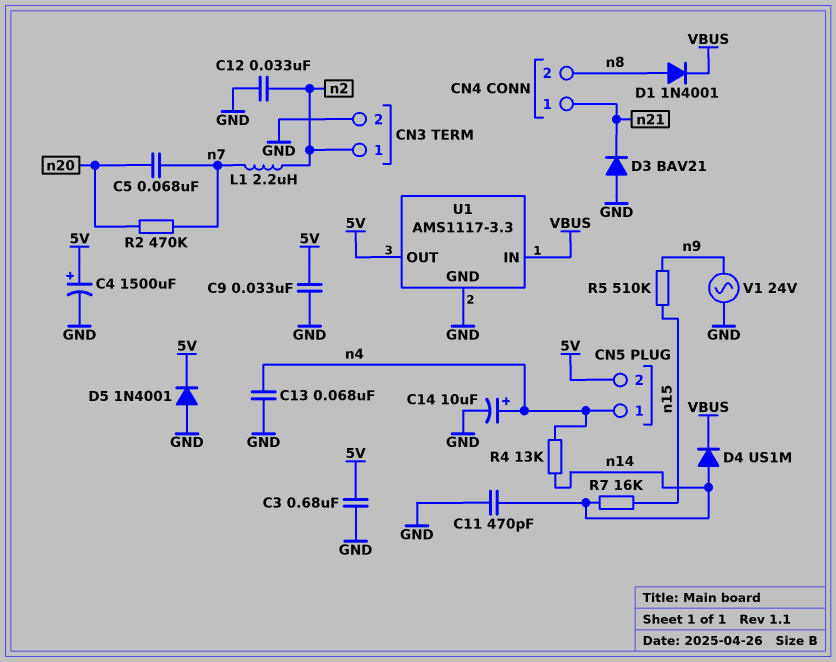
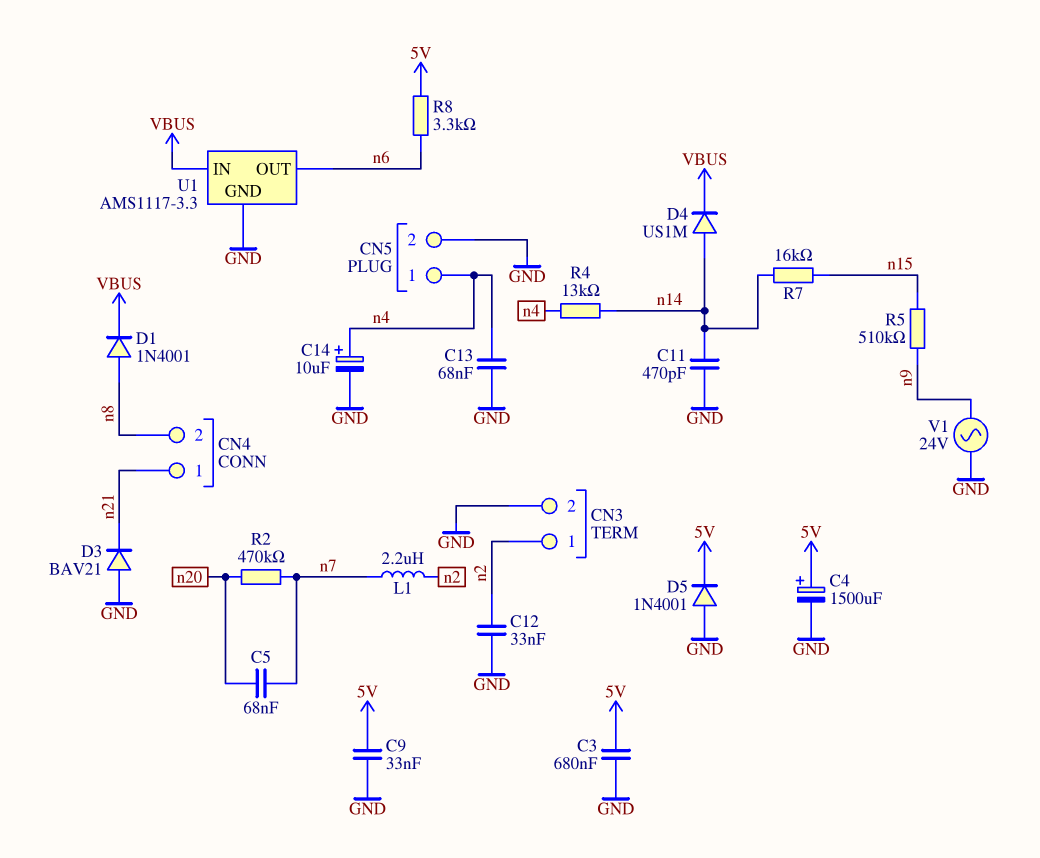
CN5 pin 2: 5V -> GND
R8: none -> 3.3k (5V, n6)
U1 pin OUT: 5V -> n6

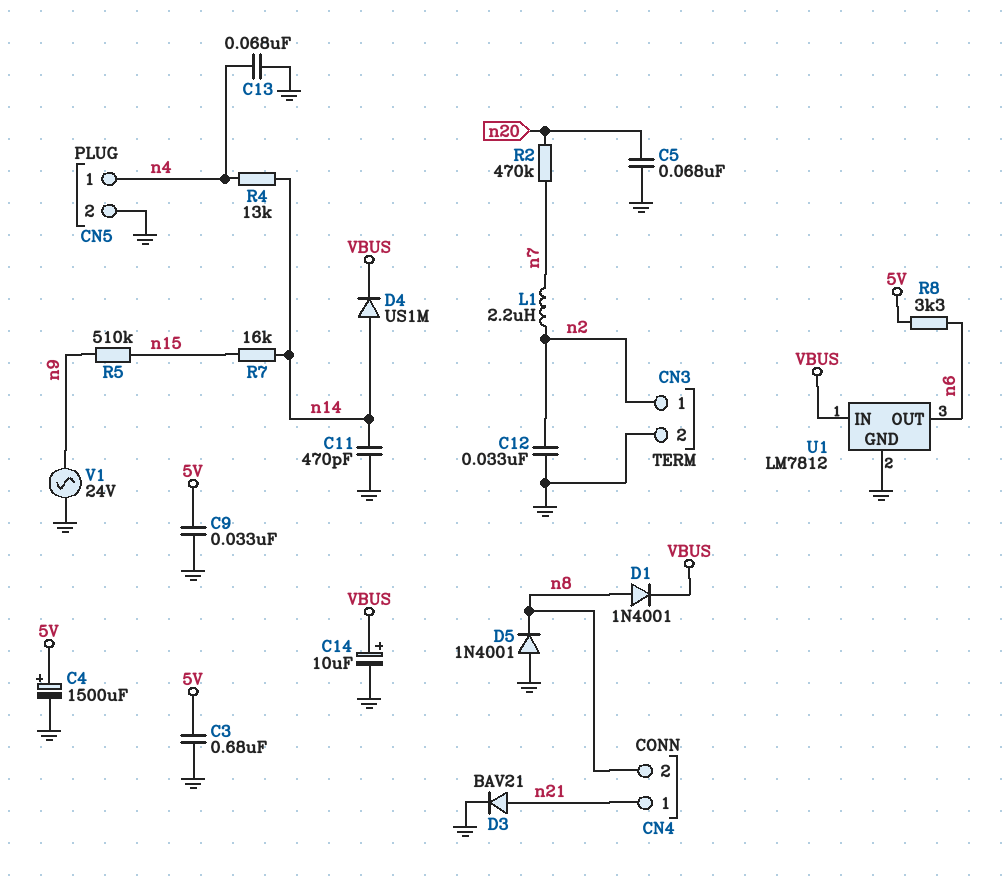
C5: 68nF (n7, n20) -> 68nF (GND, n20)
C14: 10uF (plus n4, minus GND) -> 10uF (plus VBUS, minus GND)
D3: diode BAV21 (A GND, K n21) -> diode BAV21 (A n21, K GND)
D5: diode 1N4001 (A GND, K 5V) -> diode 1N4001 (A GND, K n8)
U1: AMS1117-3.3 -> LM7812

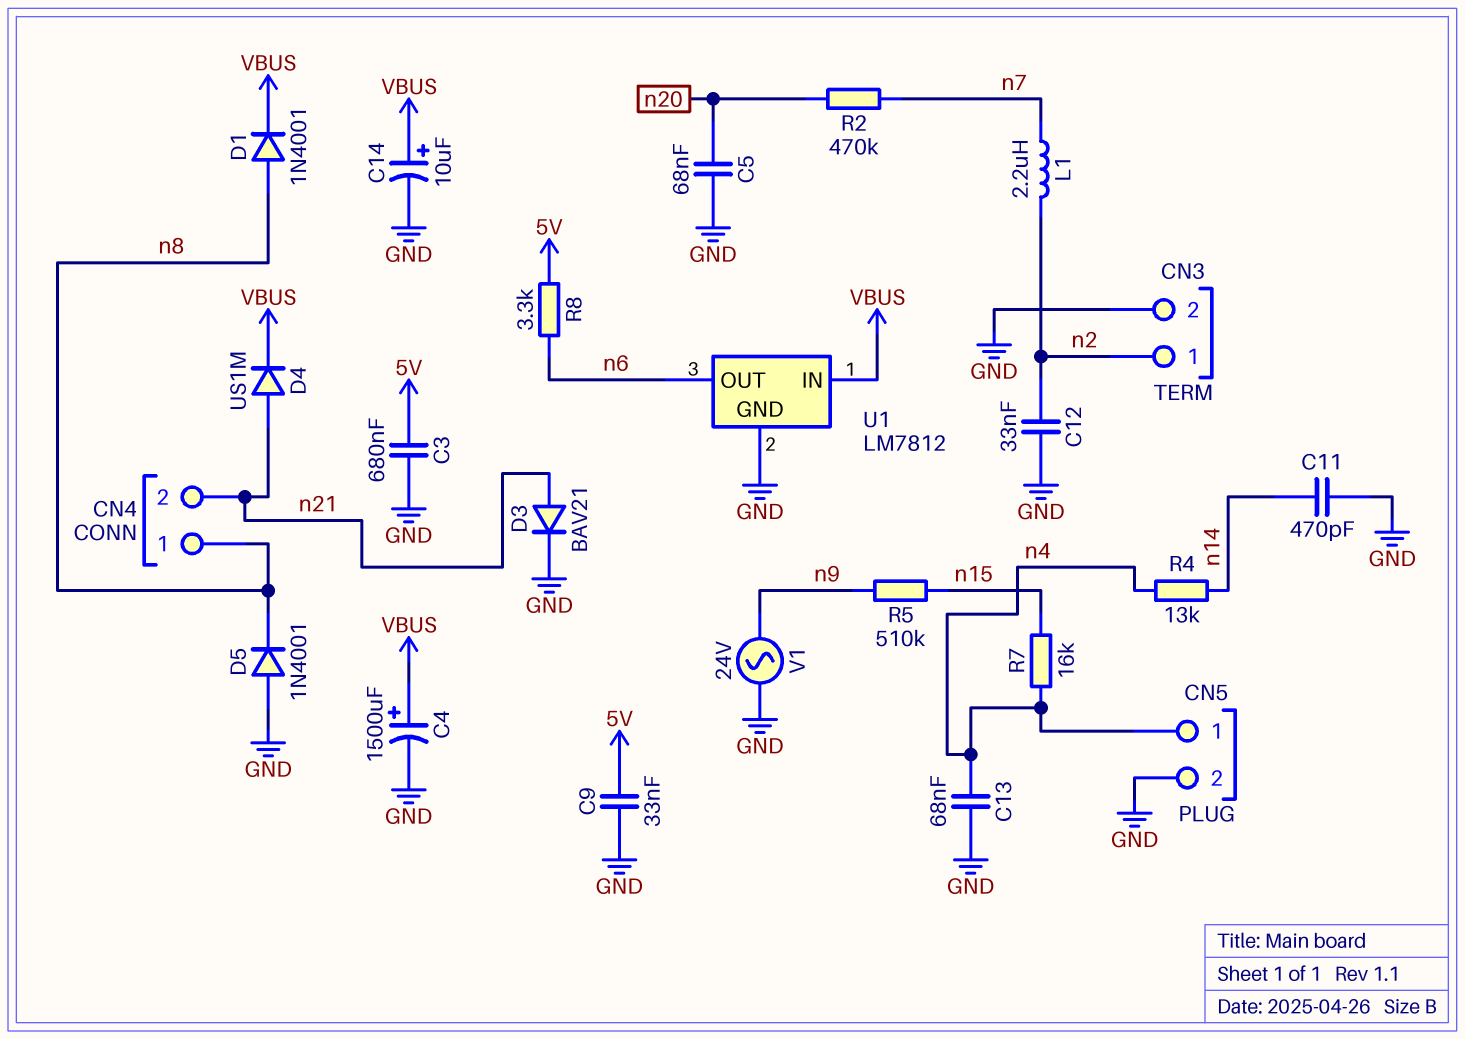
C4: 1500uF (plus 5V, minus GND) -> 1500uF (plus VBUS, minus GND)
CN4 pin 1: n21 -> n8
CN4 pin 2: n8 -> n21
D4: diode US1M (A n14, K VBUS) -> diode US1M (A n21, K VBUS)
R7: 16k (n14, n15) -> 16k (n4, n15)

